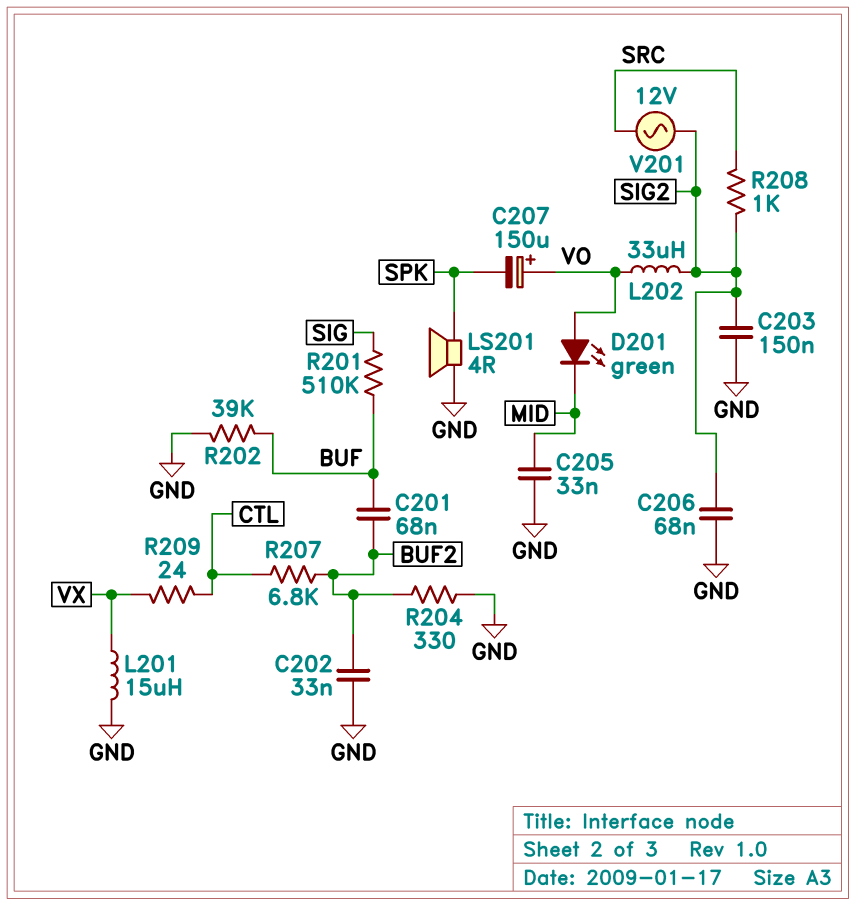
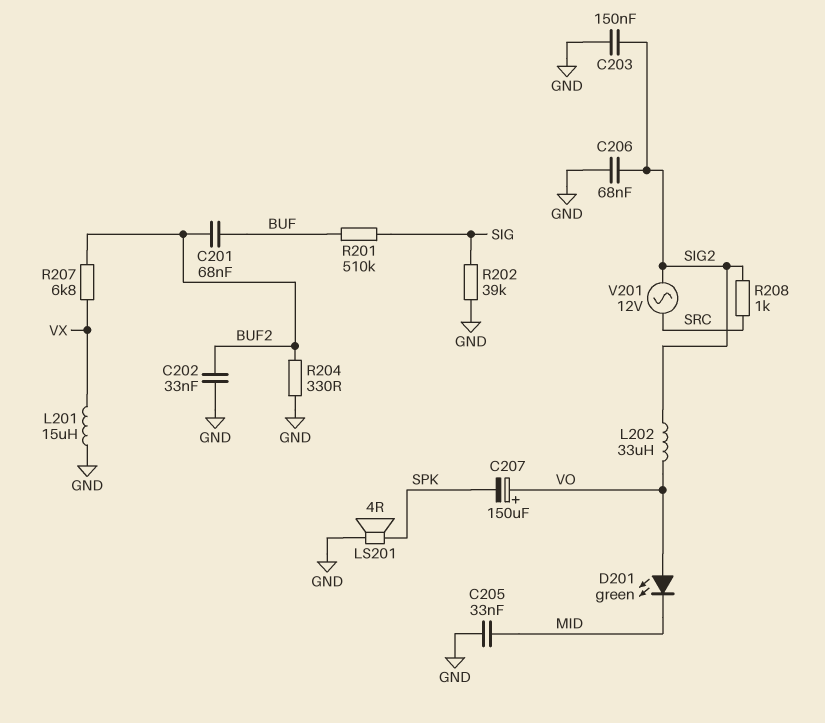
R202: 39k (BUF, GND) -> 39k (GND, SIG)
R207: 6.8k (BUF2, CTL) -> 6.8k (BUF2, VX)
R209: 24 (CTL, VX) -> none

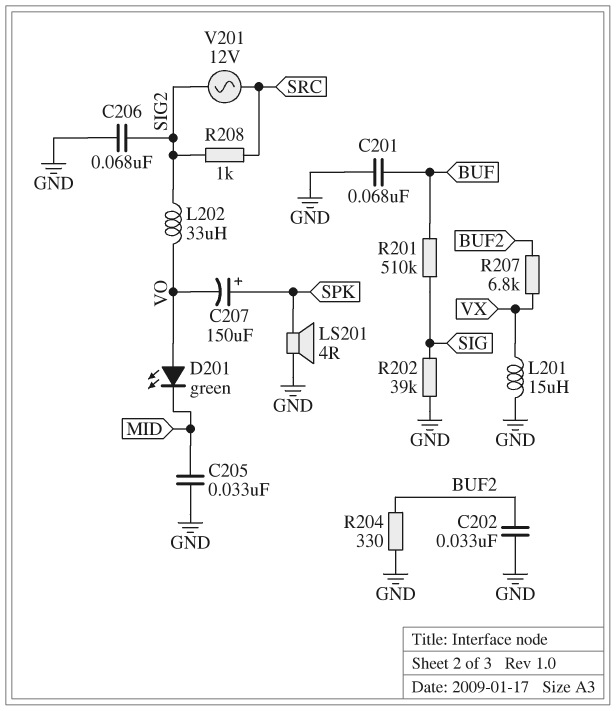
C201: 68nF (BUF, BUF2) -> 68nF (BUF, GND)
C203: 150nF (GND, SIG2) -> none
C207: 150uF (plus VO, minus SPK) -> 150uF (plus SPK, minus VO)

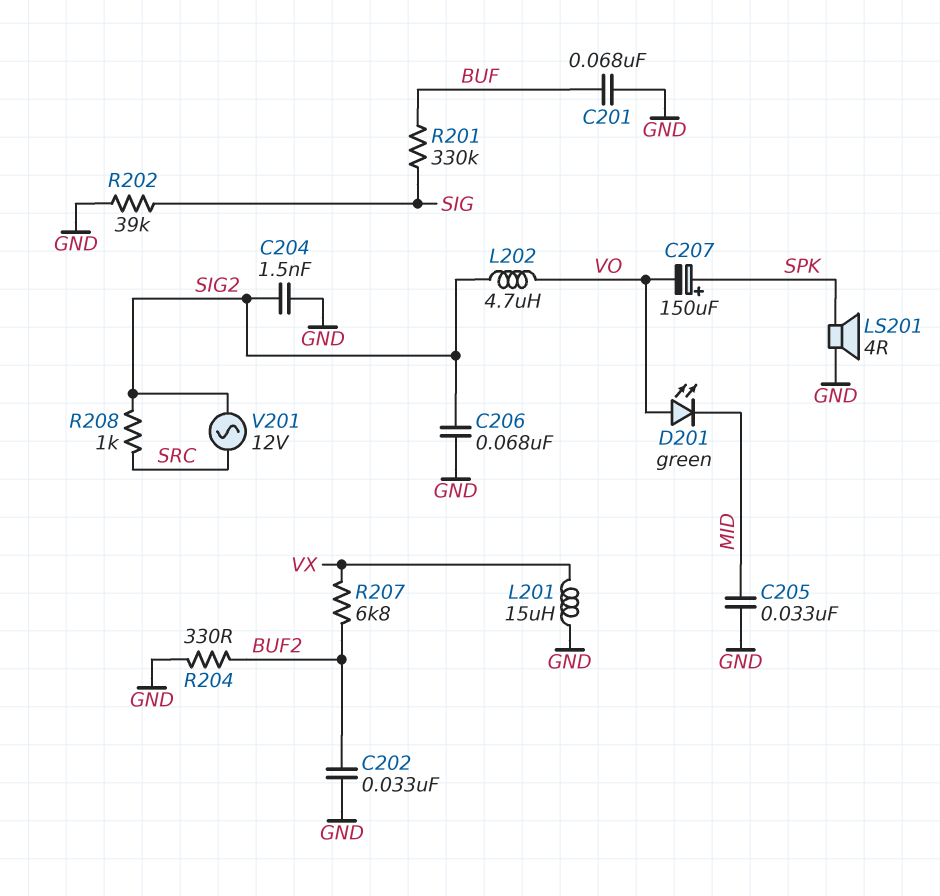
C204: none -> 1.5nF (GND, SIG2)
L202: 33uH (SIG2, VO) -> 4.7uH (SIG2, VO)
R201: 510k (BUF, SIG) -> 330k (BUF, SIG)

